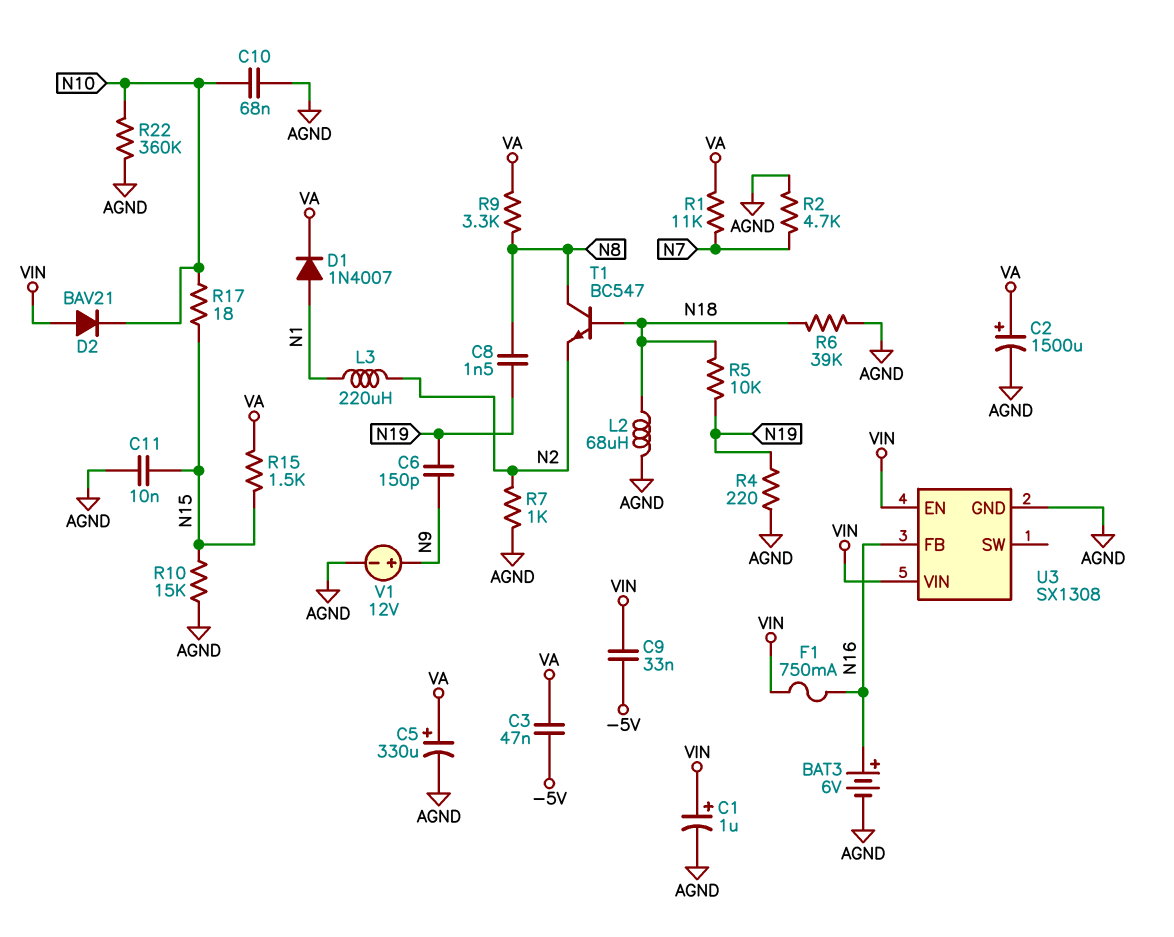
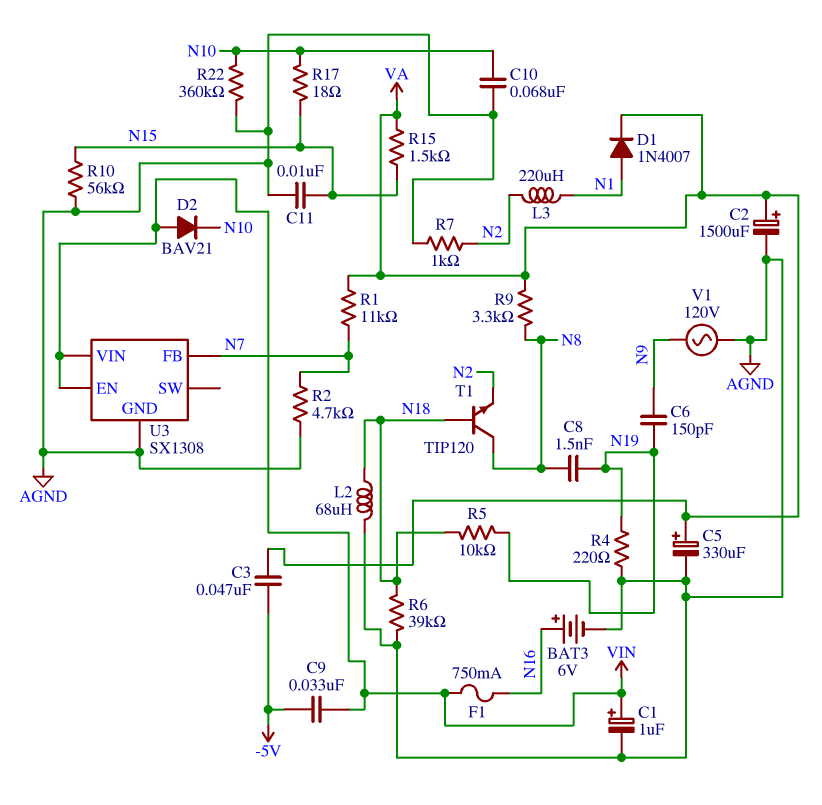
R10: 15k (AGND, N15) -> 56k (AGND, N15)
T1: NPN BC547 (B N18, C N8, E N2) -> NPN TIP120 (B N18, C N8, E N2)
U3 pin FB: N16 -> N7
V1: 12V (plus N9, minus AGND) -> AC 120V (AGND, N9)

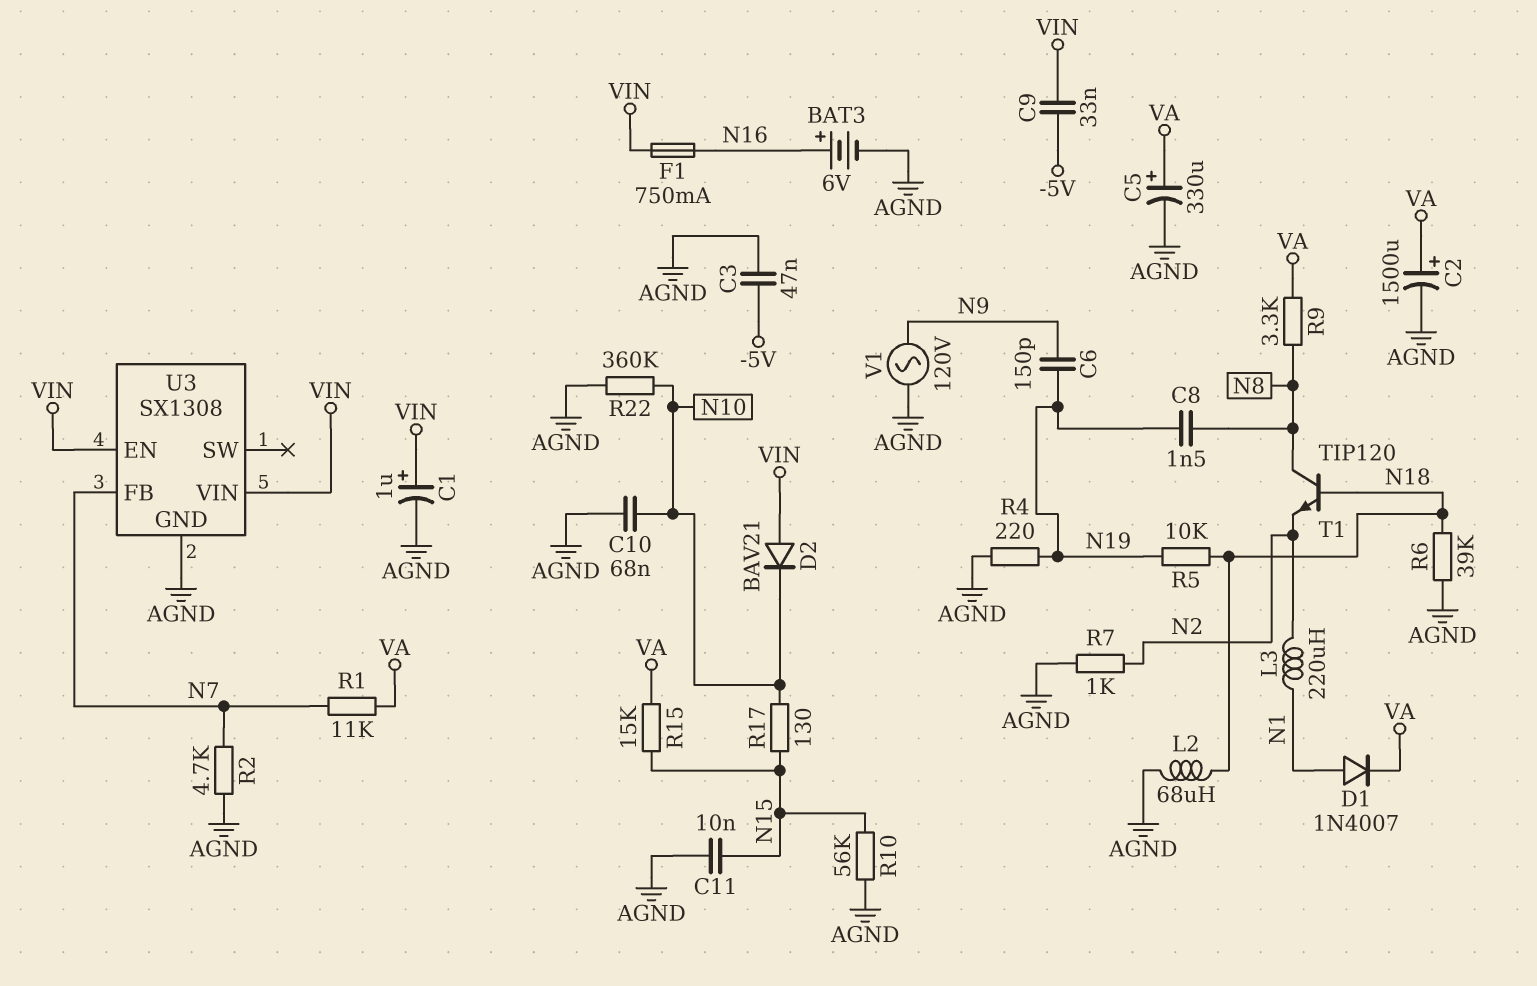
C3: 47nF (-5V, VA) -> 47nF (-5V, AGND)
R15: 1.5k (N15, VA) -> 15k (N15, VA)
R17: 18 (N10, N15) -> 130 (N10, N15)

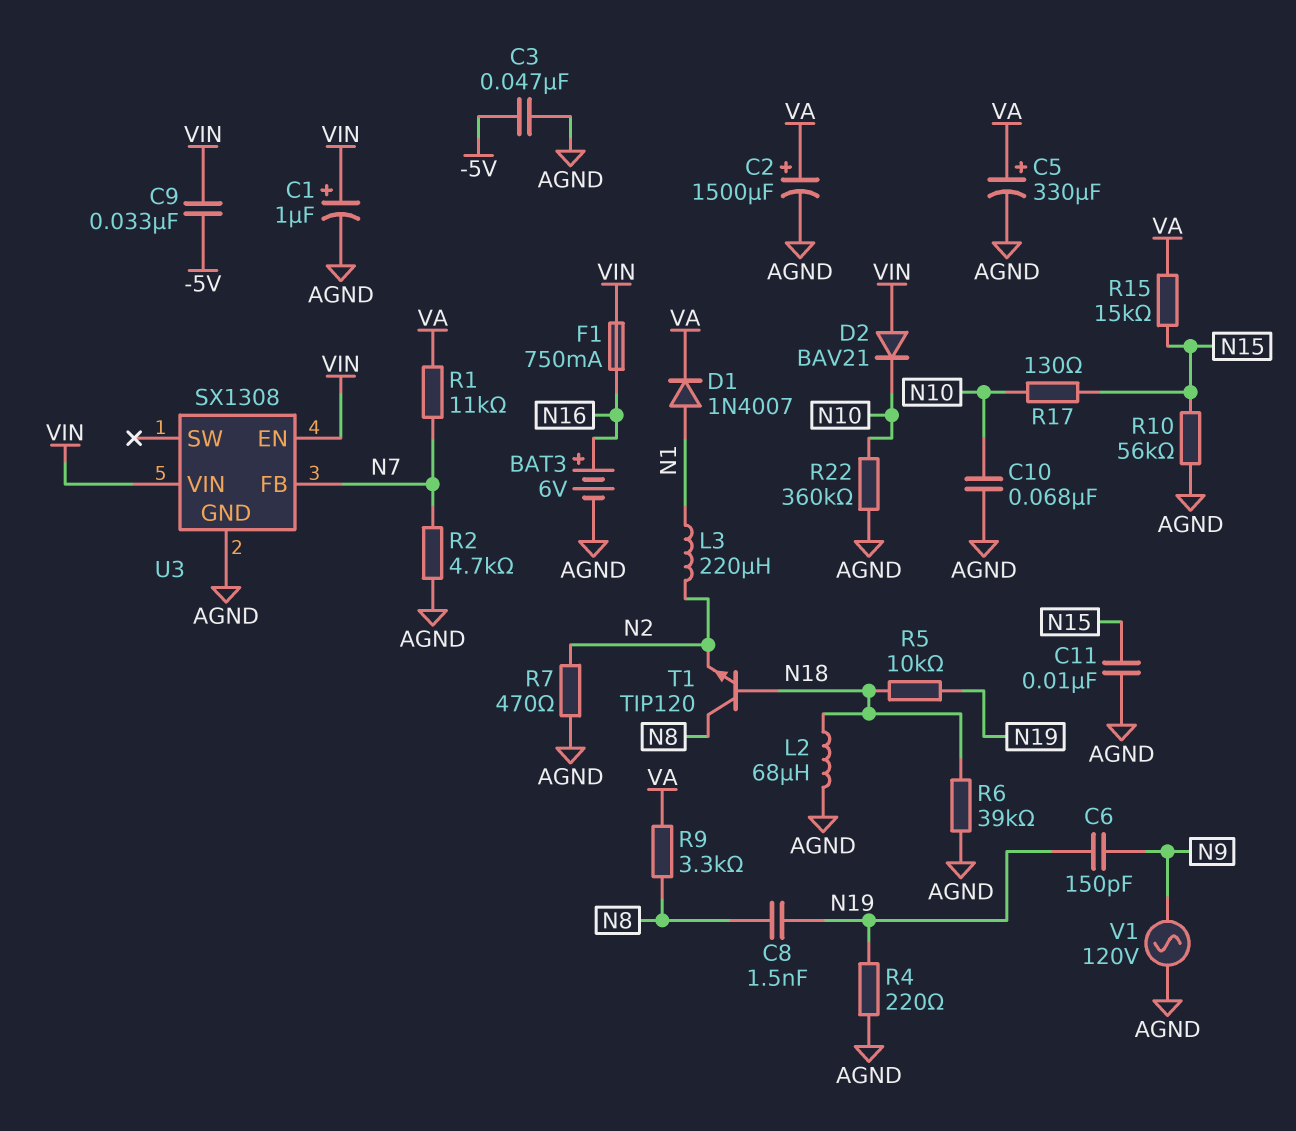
R7: 1k (AGND, N2) -> 470 (AGND, N2)

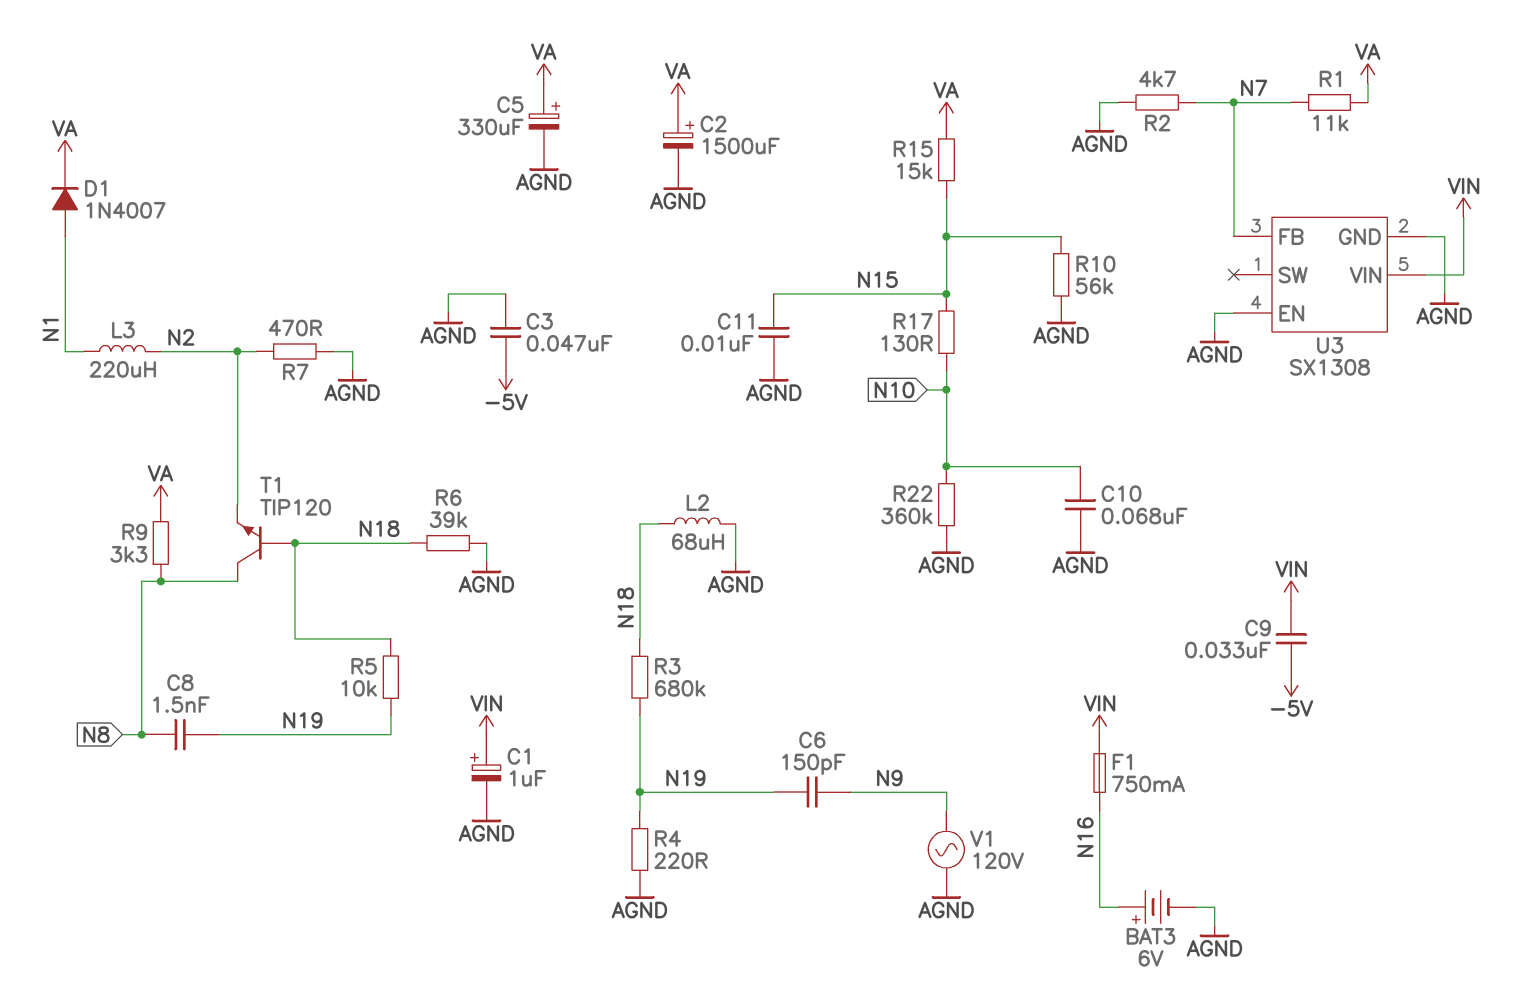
D2: diode BAV21 (A VIN, K N10) -> none
R3: none -> 680k (N18, N19)
U3 pin EN: VIN -> AGND

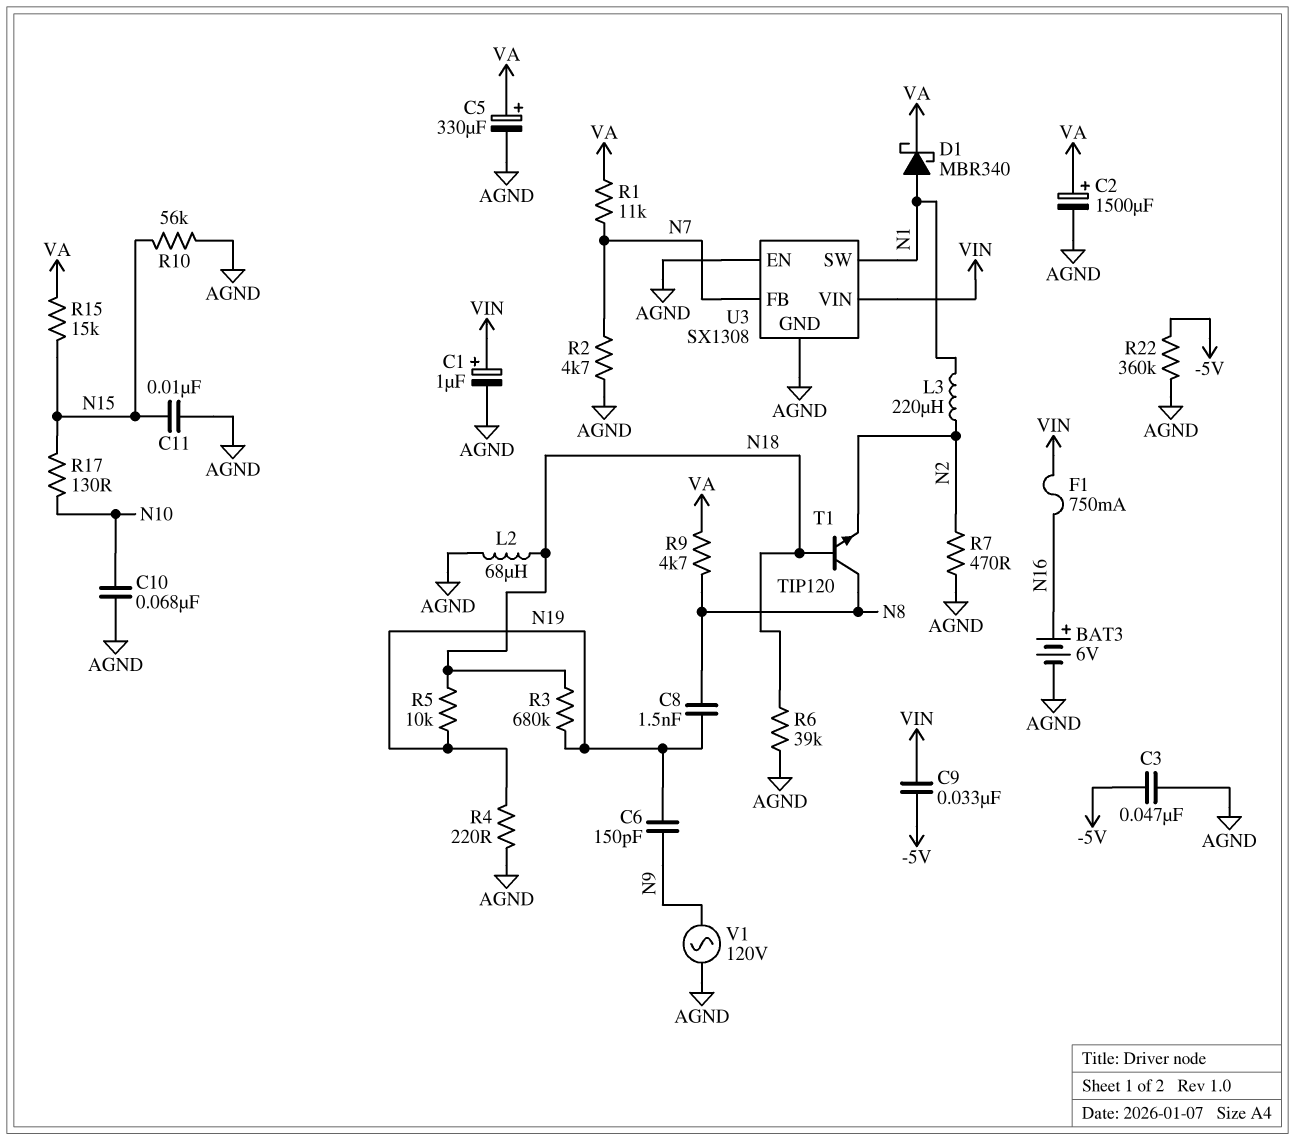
D1: diode 1N4007 (A N1, K VA) -> schottky MBR340 (A N1, K VA)
R9: 3.3k (N8, VA) -> 4.7k (N8, VA)
R22: 360k (AGND, N10) -> 360k (-5V, AGND)
U3 pin SW: none -> N1

